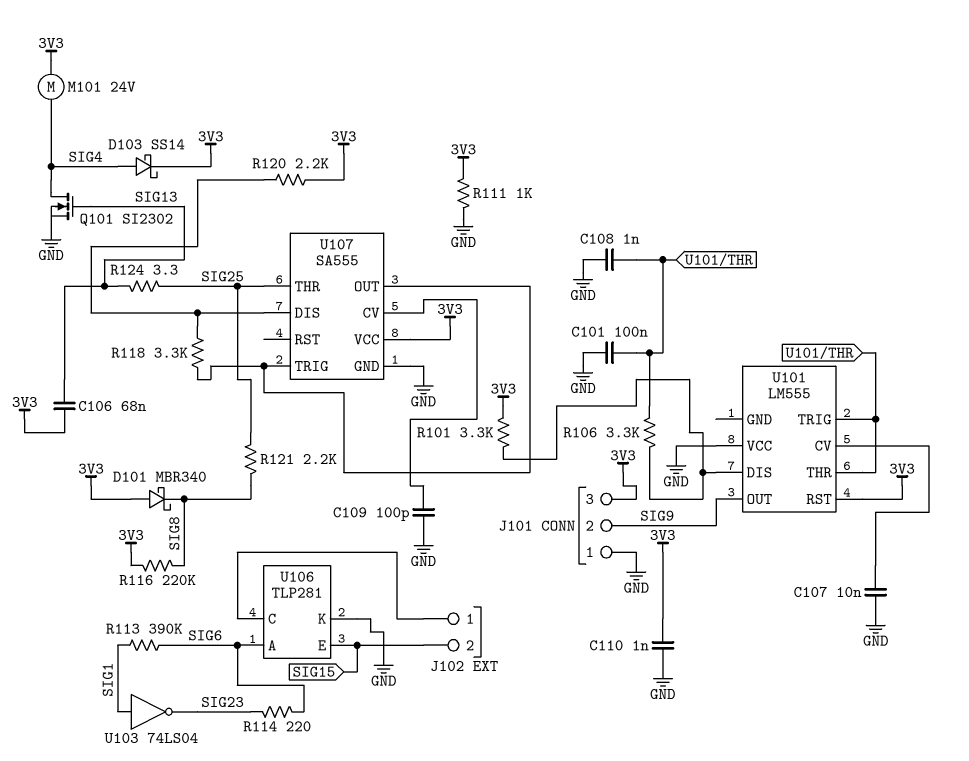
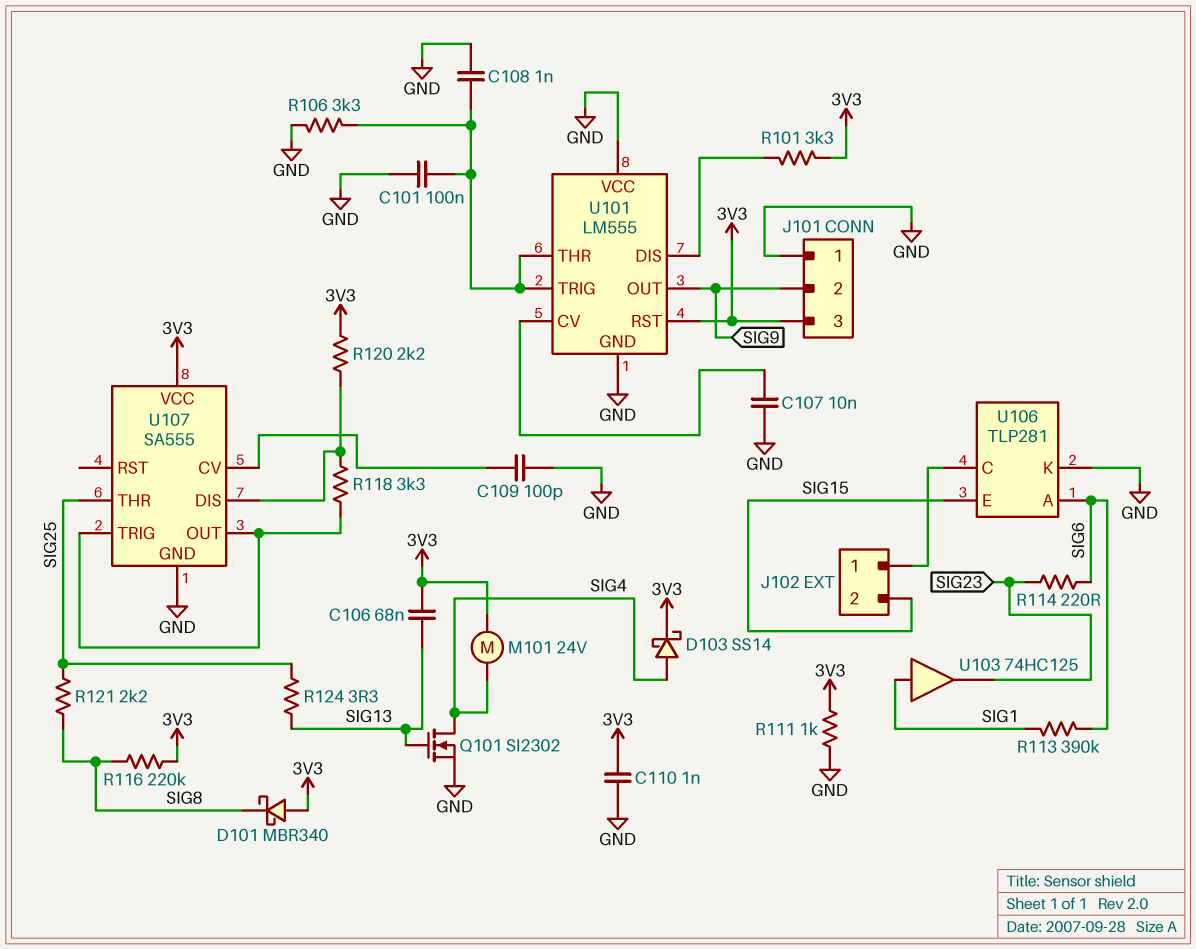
R106: 3.3k (U101/DIS, U101/THR) -> 3.3k (GND, U101/THR)
U101 pin GND: none -> GND
U103: NOT 74LS04 (in SIG1, out SIG23) -> buffer 74HC125 (in SIG1, out SIG23)

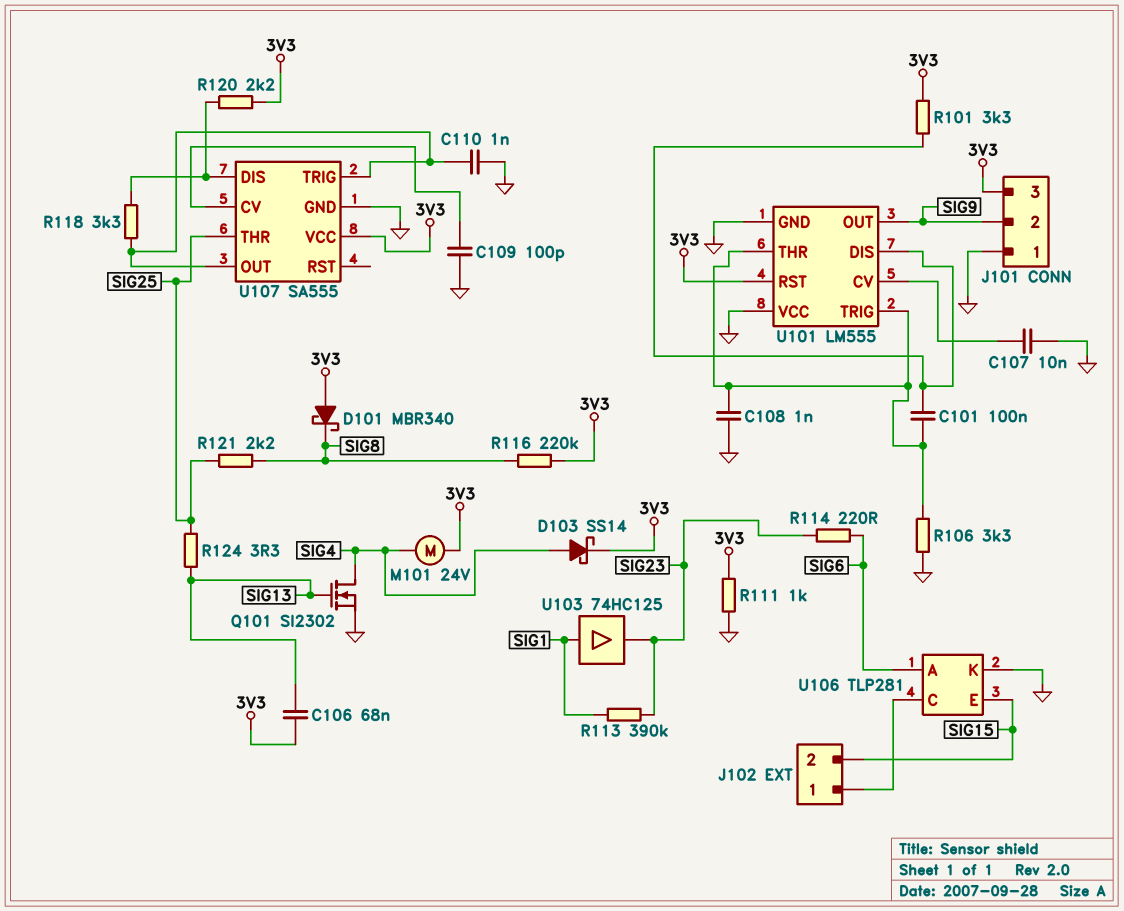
C101: 100nF (GND, U101/THR) -> 100nF (U101/DIS, U101/THR)
C110: 1nF (3V3, GND) -> 1nF (GND, U107/OUT)
R113: 390k (SIG1, SIG6) -> 390k (SIG1, SIG23)

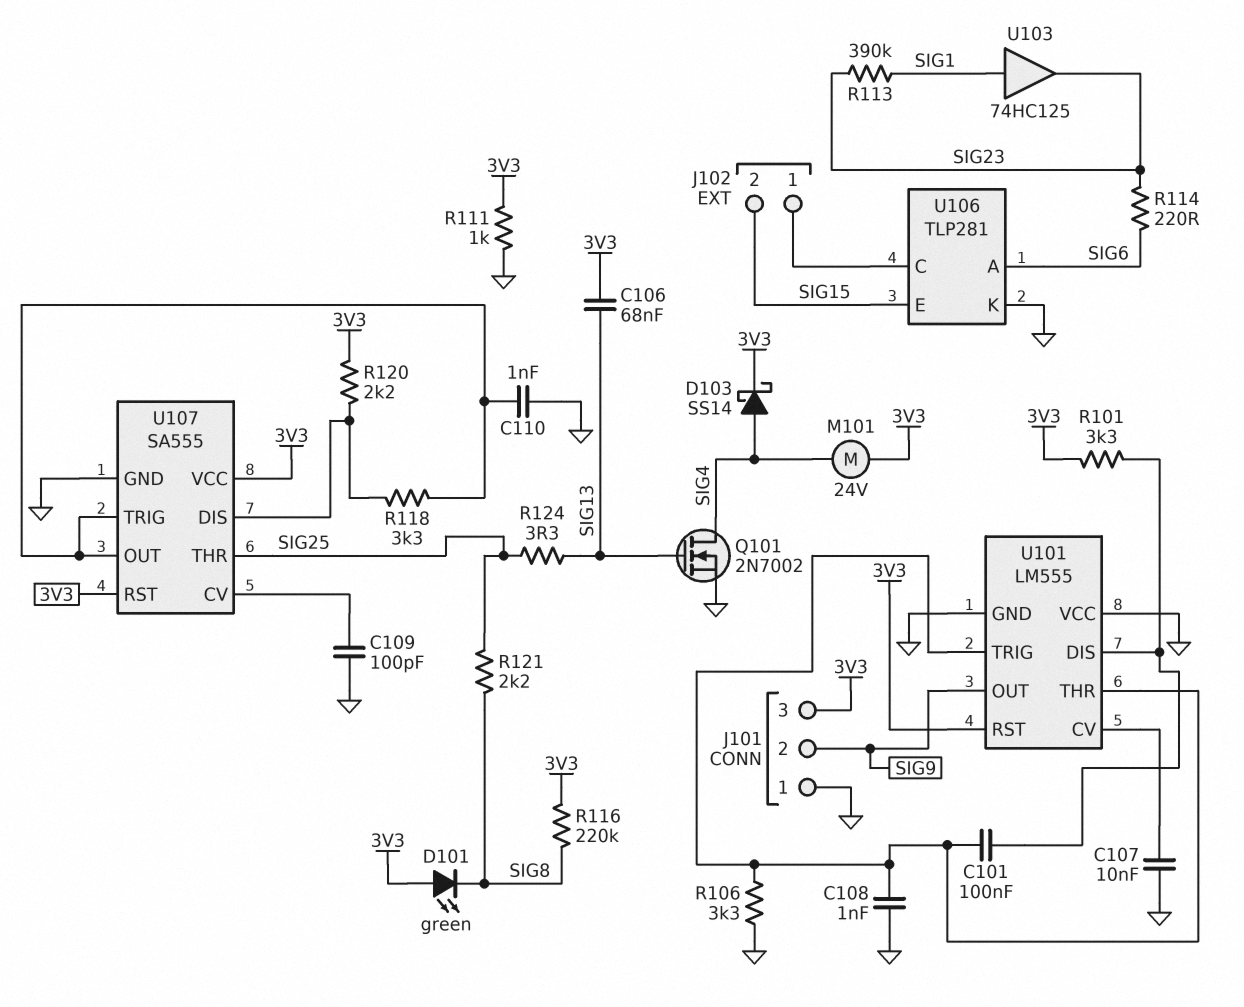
D101: schottky MBR340 (A 3V3, K SIG8) -> LED green (A 3V3, K SIG8)
Q101: NMOS SI2302 (G SIG13, D SIG4, S GND) -> NMOS 2N7002 (G SIG13, D SIG4, S GND)
U107 pin RST: none -> 3V3

